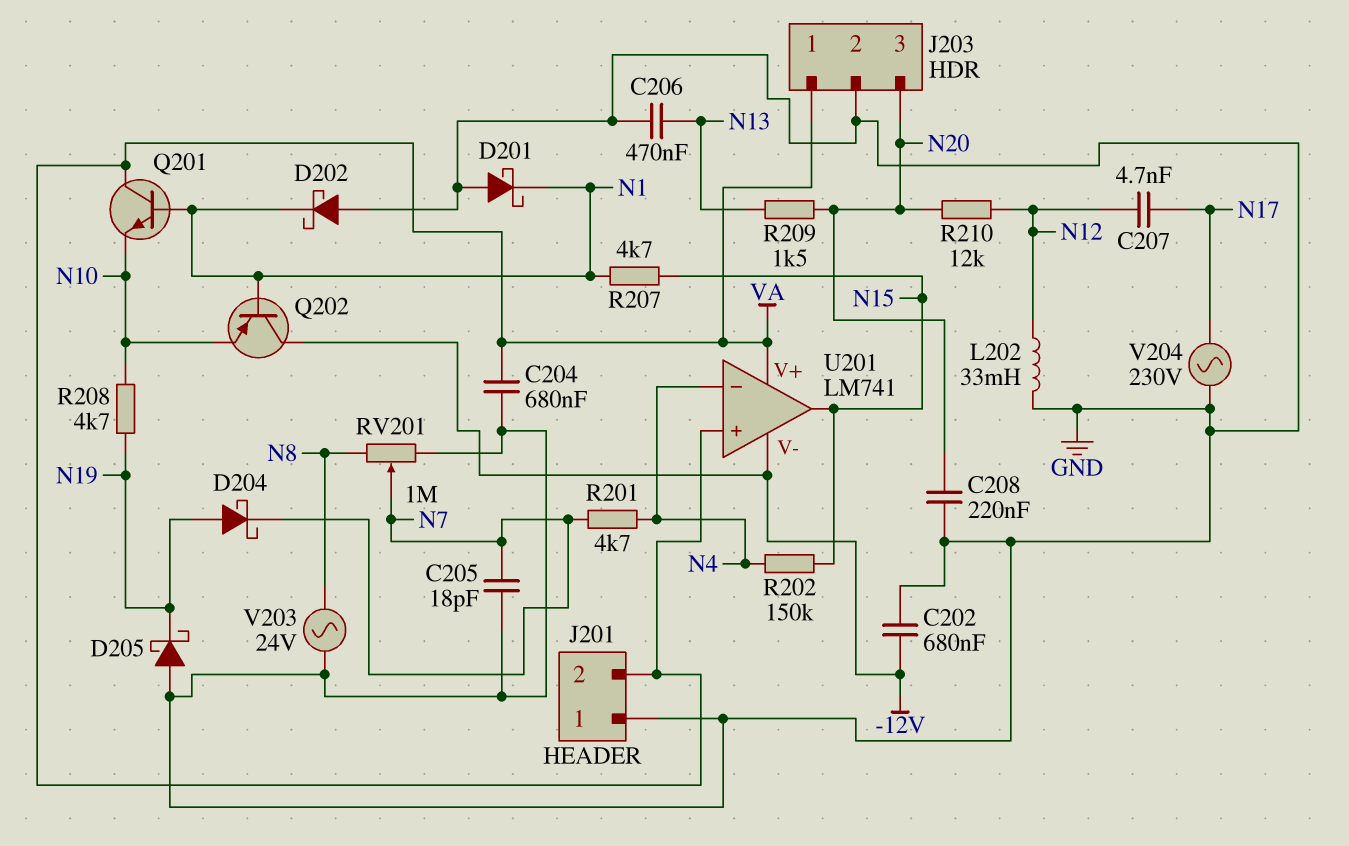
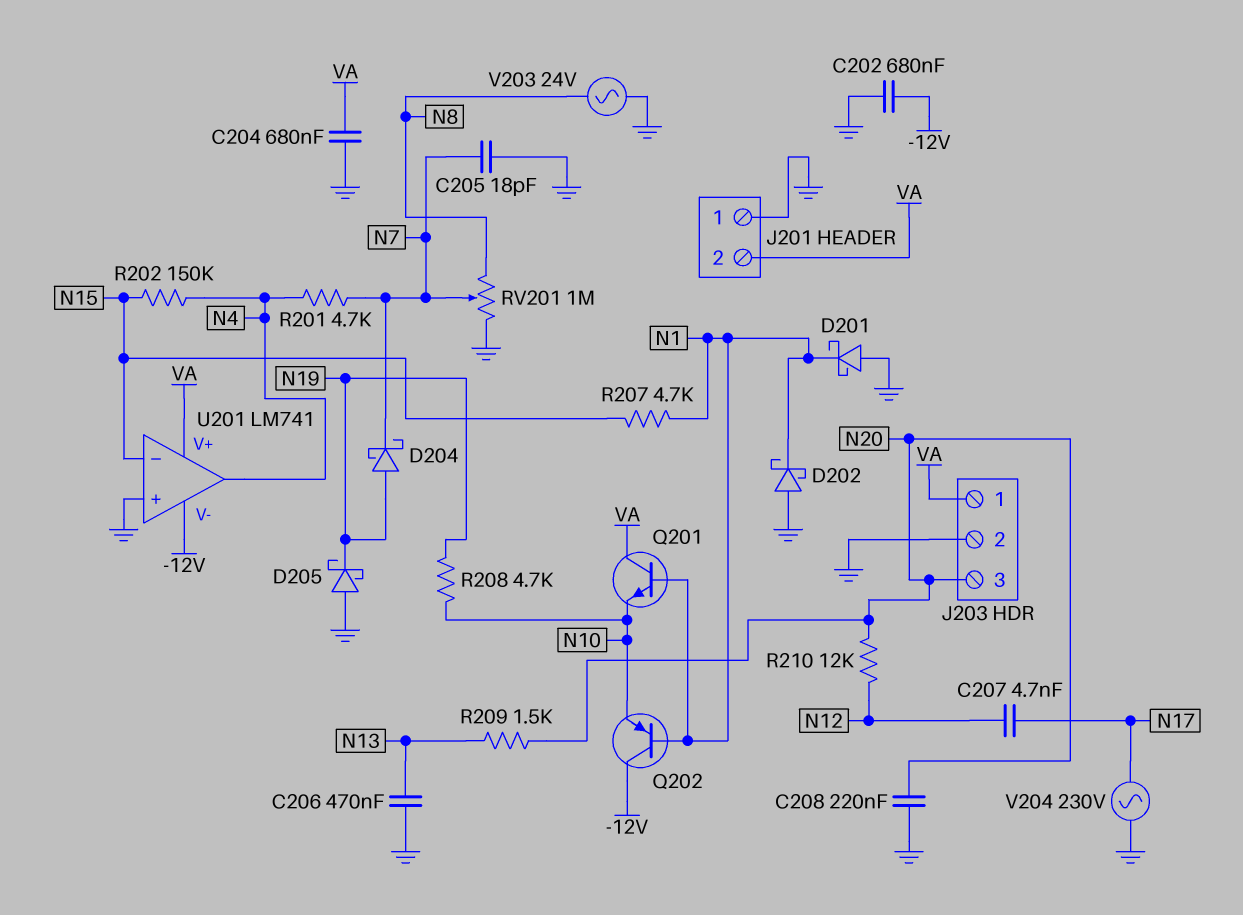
L202: 33mH (GND, N12) -> none
U201 pin in+: VA -> GND
U201 pin in-: N4 -> N15
U201 pin out: N15 -> N4

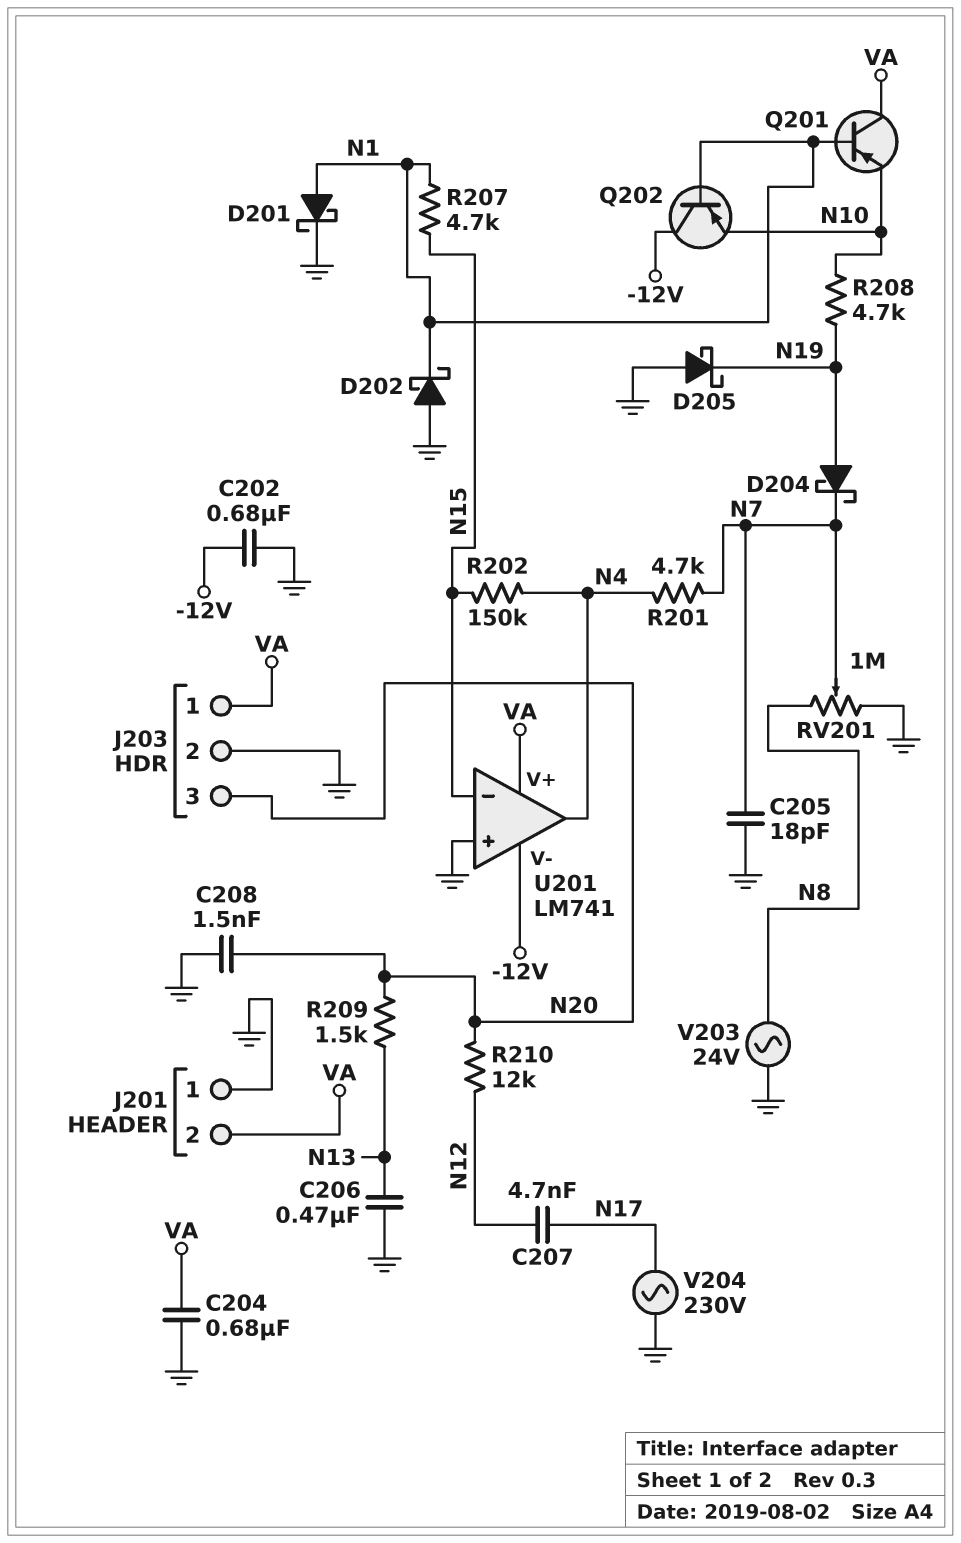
C208: 220nF (GND, N20) -> 1.5nF (GND, N20)
D201: schottky (A GND, K N1) -> schottky (A N1, K GND)
Q201: NPN (B N1, C VA, E N10) -> PNP (B N1, C VA, E N10)

